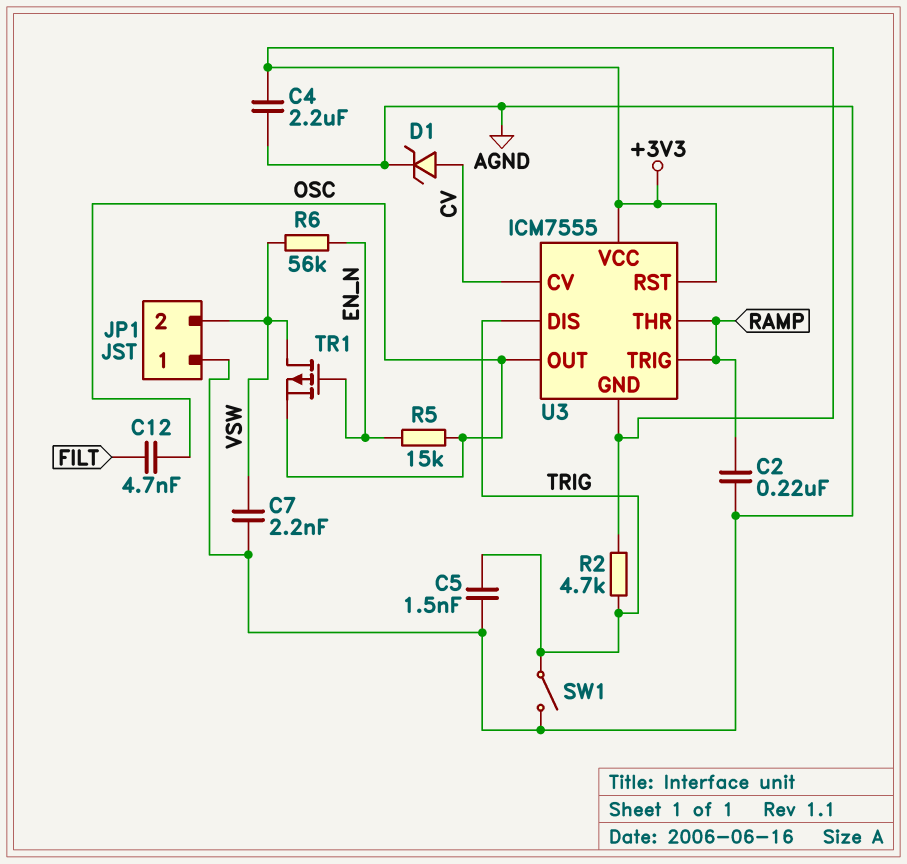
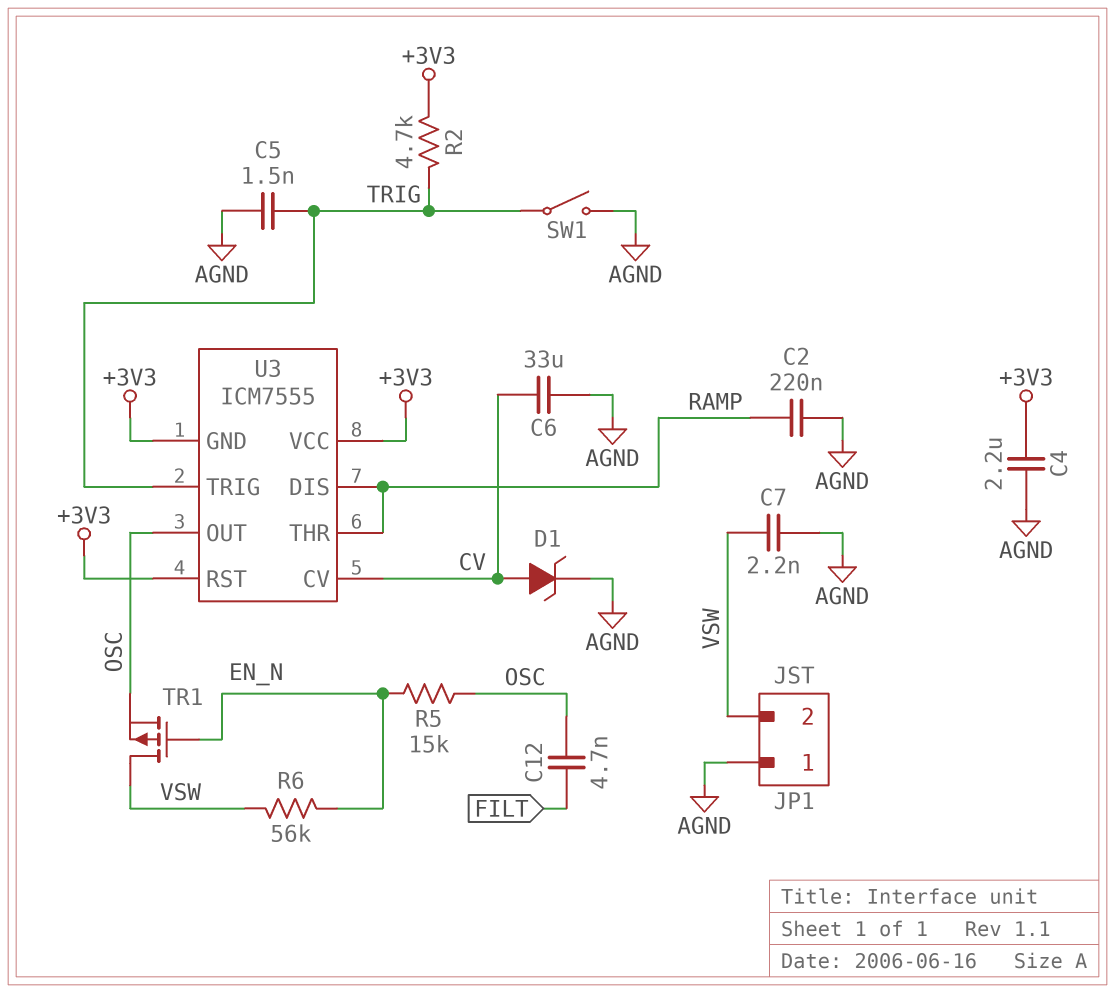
C6: none -> 33uF (AGND, CV)
U3 pin DIS: TRIG -> RAMP
U3 pin TRIG: RAMP -> TRIG

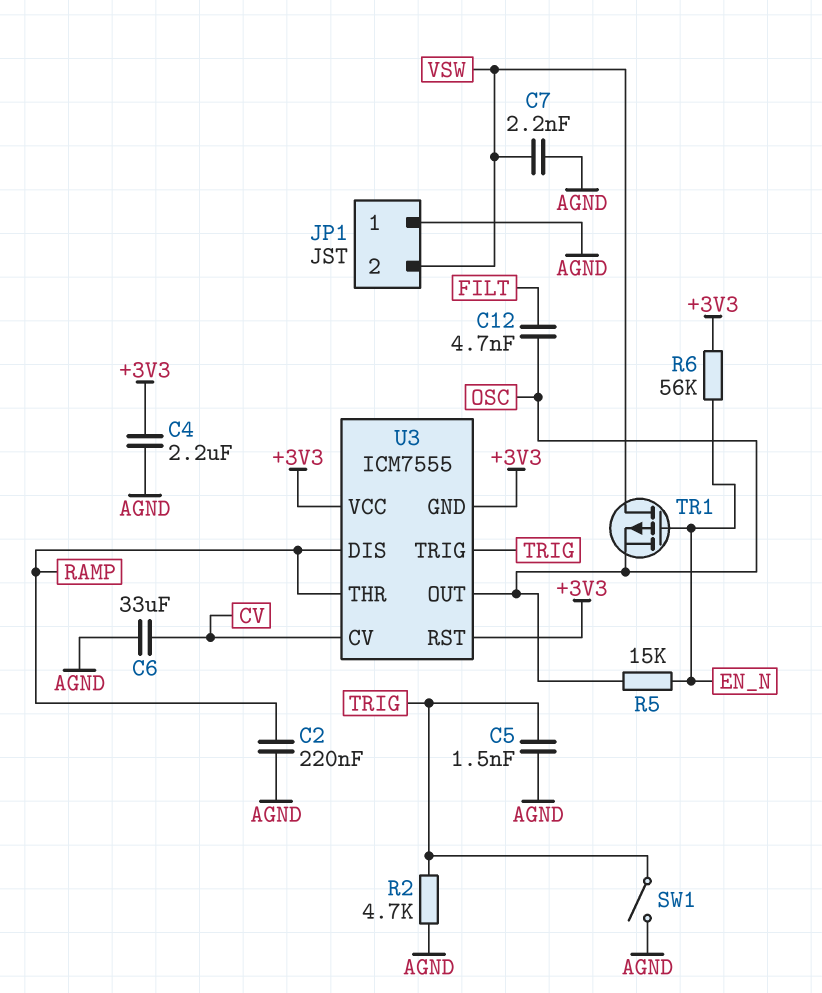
D1: zener (A CV, K AGND) -> none
R2: 4.7k (+3V3, TRIG) -> 4.7k (AGND, TRIG)
R6: 56k (EN_N, VSW) -> 56k (+3V3, EN_N)

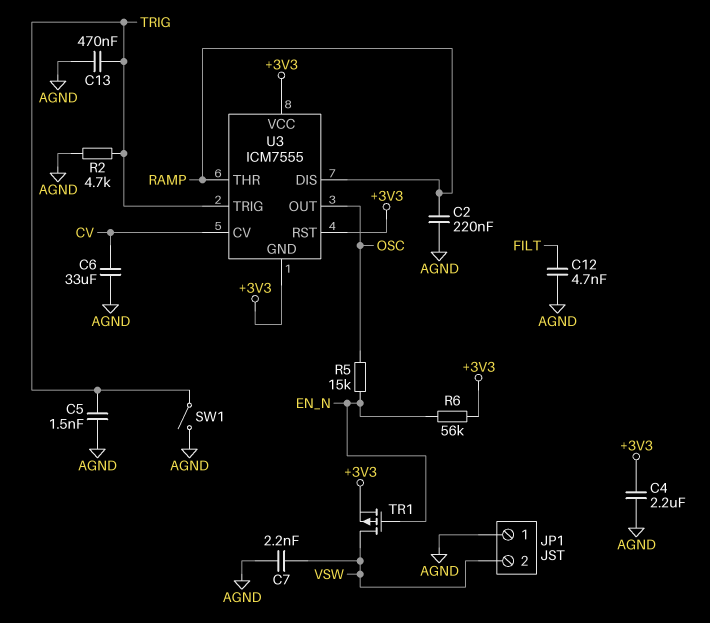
C12: 4.7nF (FILT, OSC) -> 4.7nF (AGND, FILT)
C13: none -> 470nF (AGND, TRIG)
TR1: PMOS (G EN_N, D VSW, S OSC) -> PMOS (G EN_N, D VSW, S +3V3)

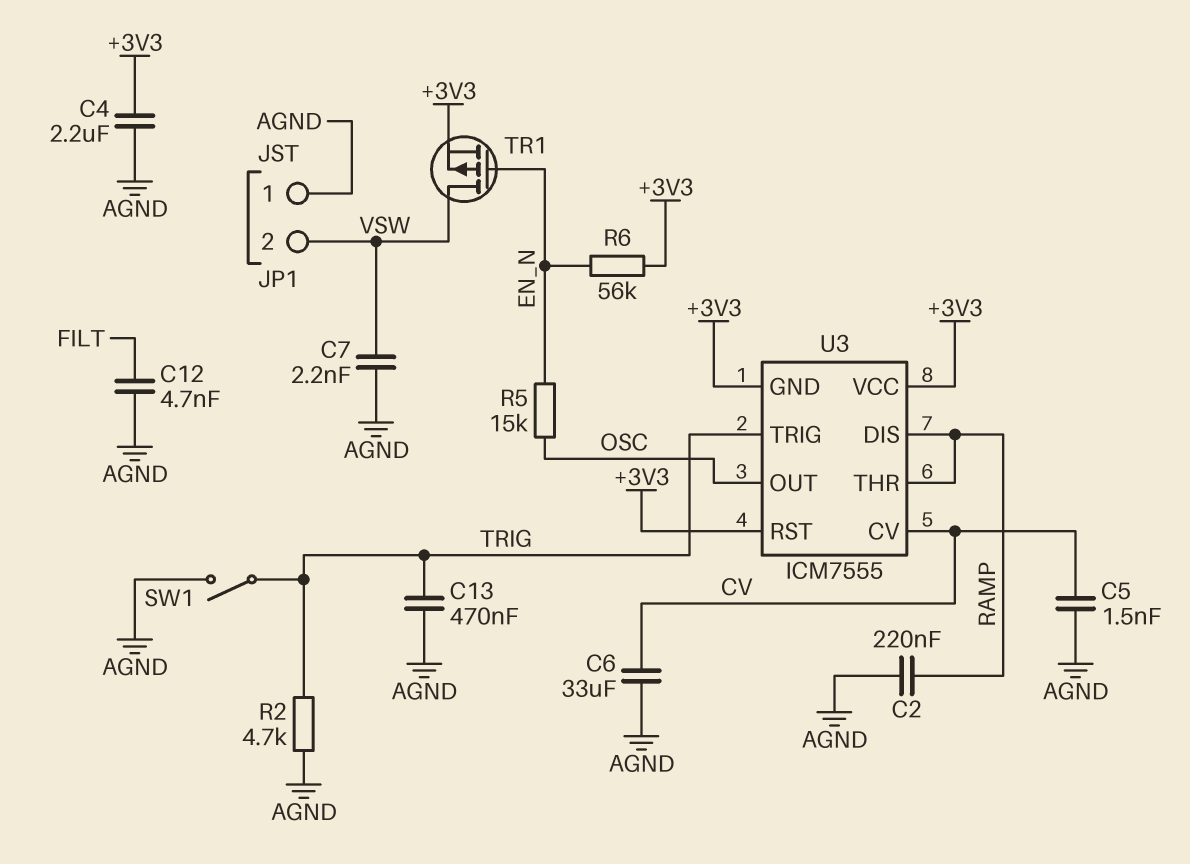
C5: 1.5nF (AGND, TRIG) -> 1.5nF (AGND, CV)

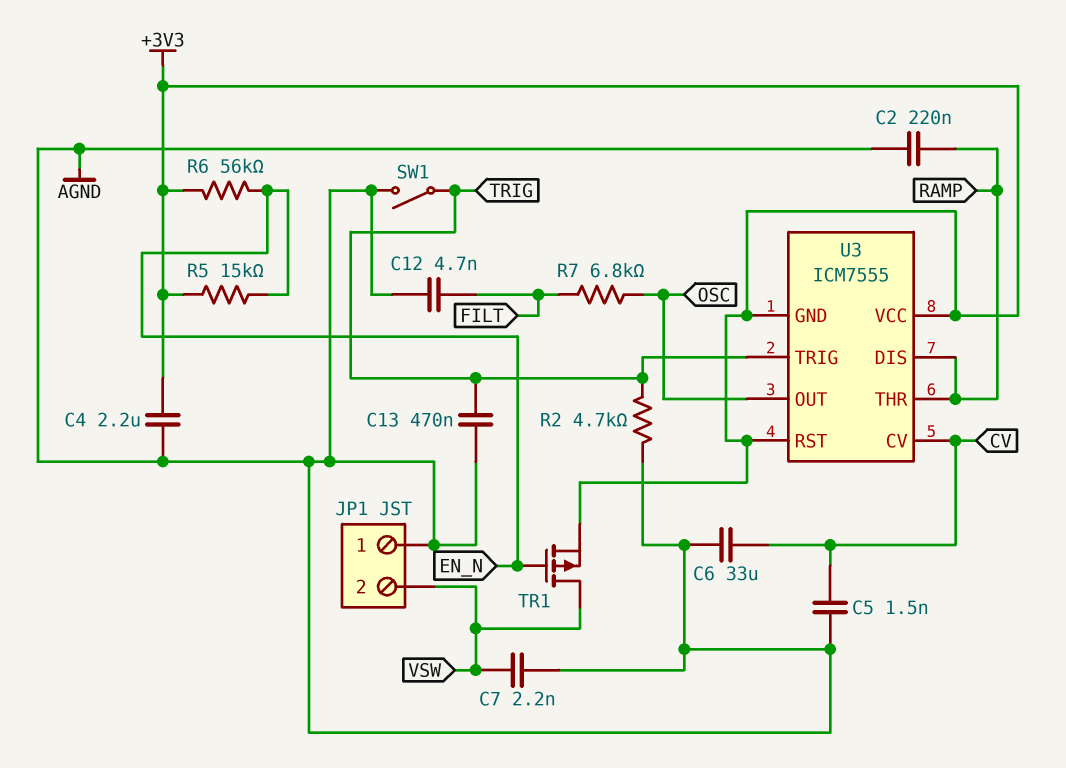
R5: 15k (EN_N, OSC) -> 15k (+3V3, EN_N)
R7: none -> 6.8k (FILT, OSC)

